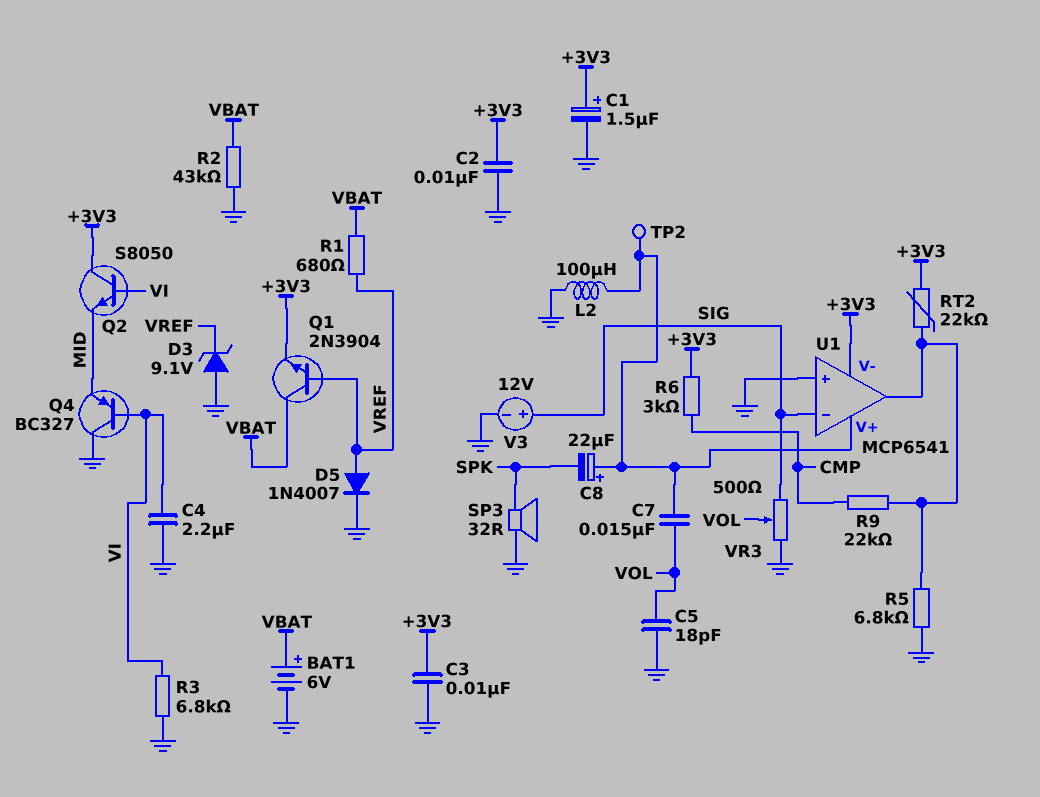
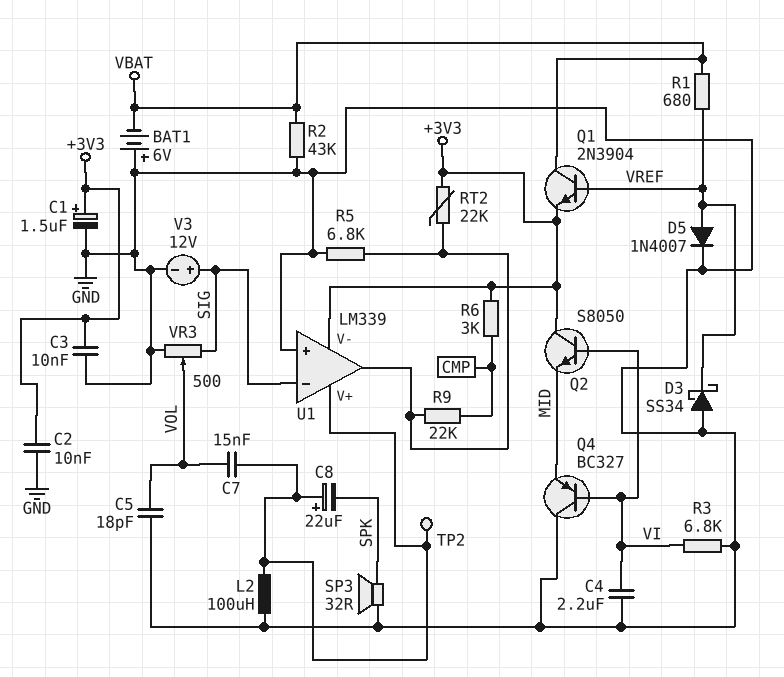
BAT1: 6V (plus VBAT, minus GND) -> 6V (plus GND, minus VBAT)
D3: zener 9.1V (A GND, K VREF) -> schottky SS34 (A GND, K VREF)
U1: MCP6541 -> LM339

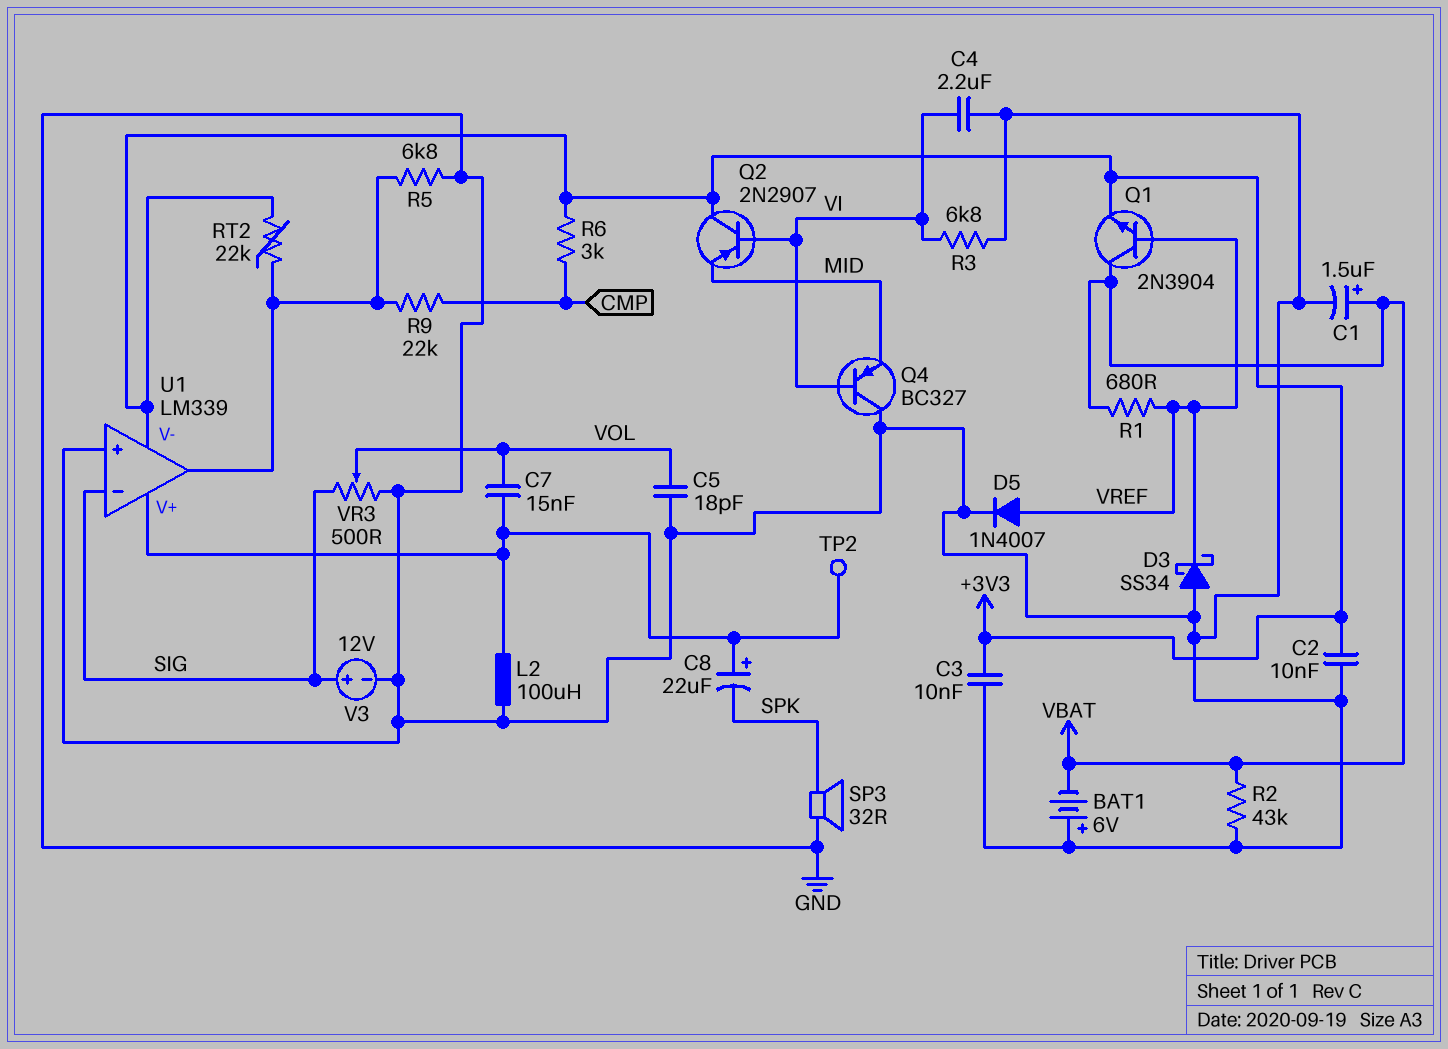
C1: 1.5uF (plus +3V3, minus GND) -> 1.5uF (plus VBAT, minus GND)
Q2: NPN S8050 (B VI, C +3V3, E MID) -> PNP 2N2907 (B VI, C +3V3, E MID)

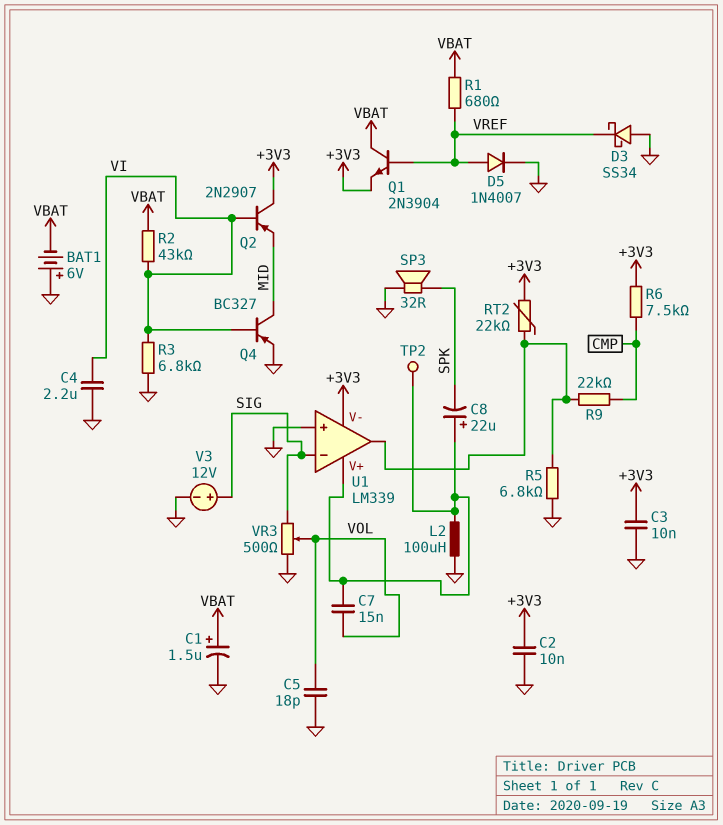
Q4: PNP BC327 (B VI, C GND, E MID) -> PNP BC327 (B VI, C MID, E GND)
R2: 43k (GND, VBAT) -> 43k (VBAT, VI)
R6: 3k (+3V3, CMP) -> 7.5k (+3V3, CMP)

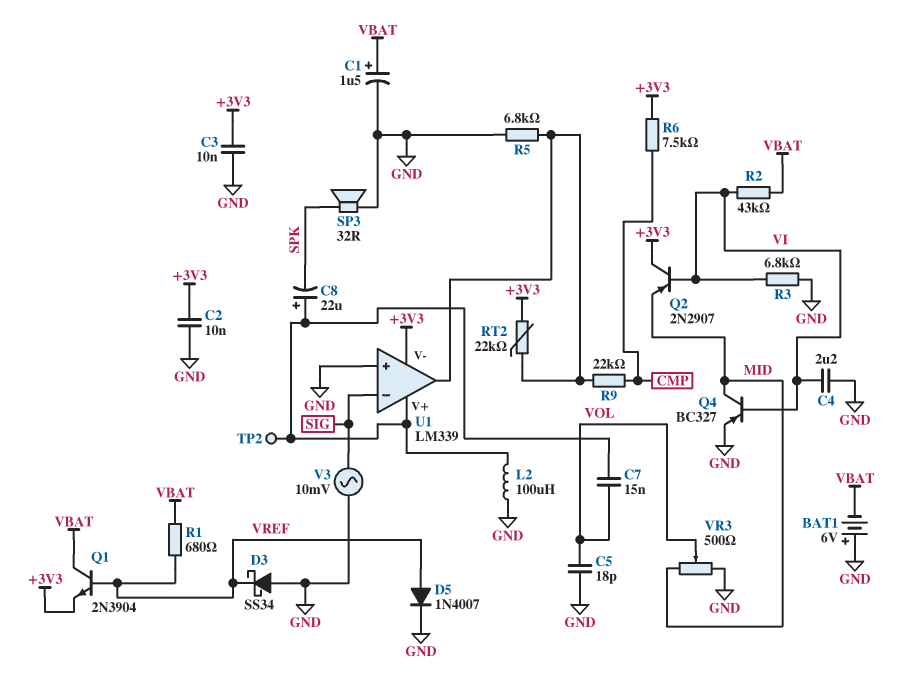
V3: 12V (plus SIG, minus GND) -> AC 10mV (GND, SIG)
VR3: 500 (GND, SIG, wiper VOL) -> 500 (GND, MID, wiper VOL)

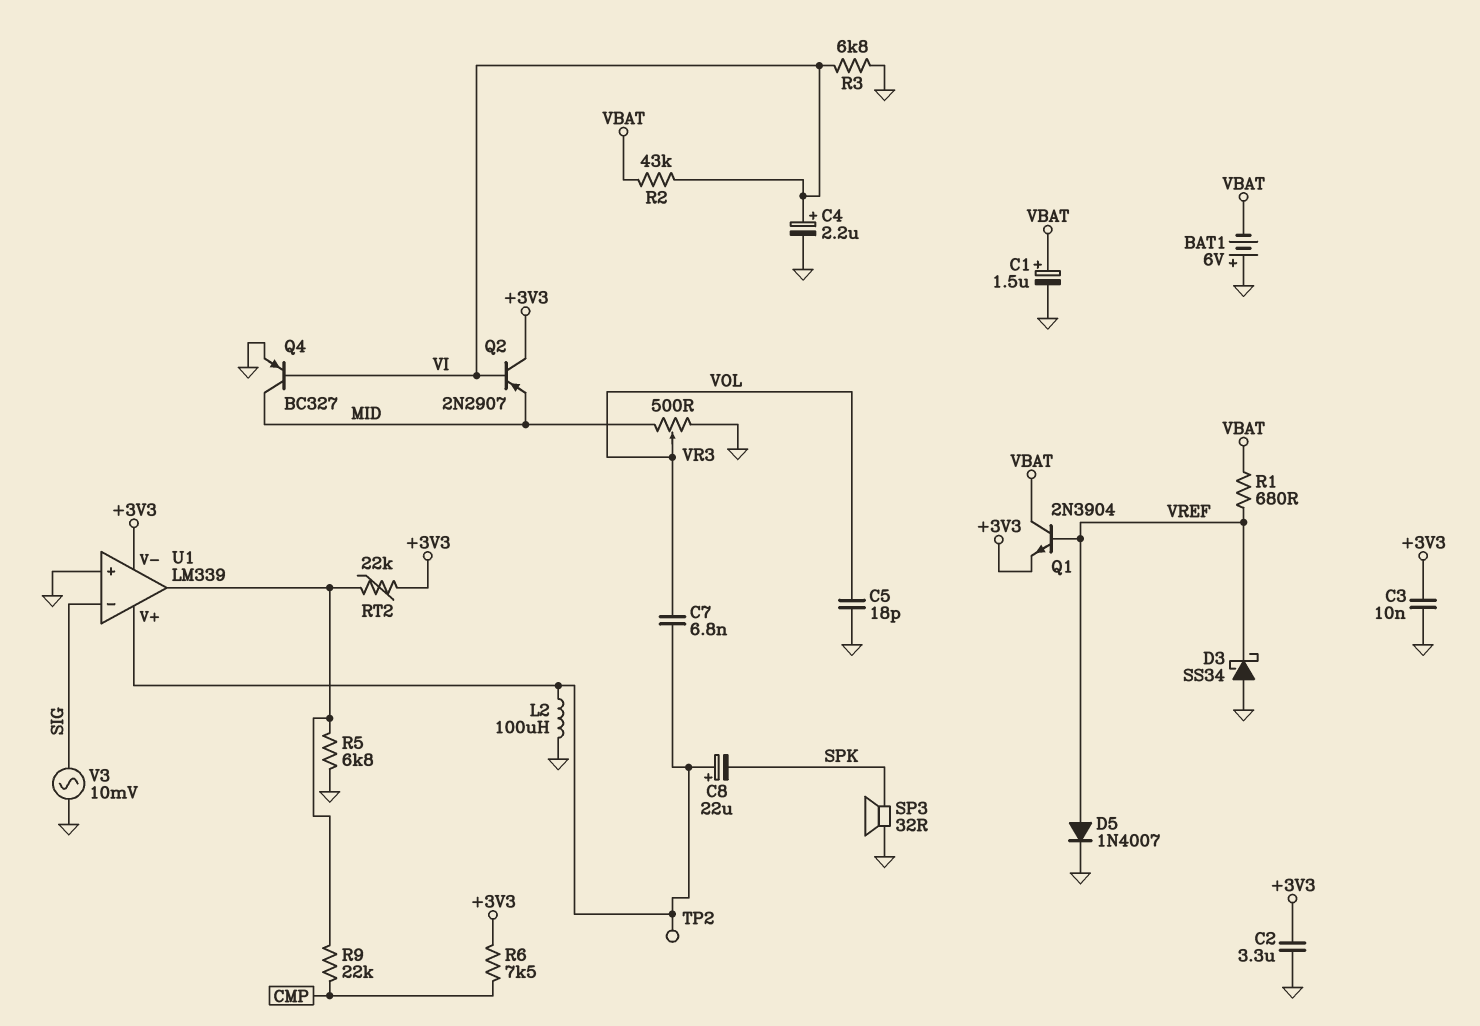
C2: 10nF (+3V3, GND) -> 3.3uF (+3V3, GND)
C4: 2.2uF (GND, VI) -> 2.2uF (plus VI, minus GND)
C7: 15nF (U1/V+, VOL) -> 6.8nF (U1/V+, VOL)

